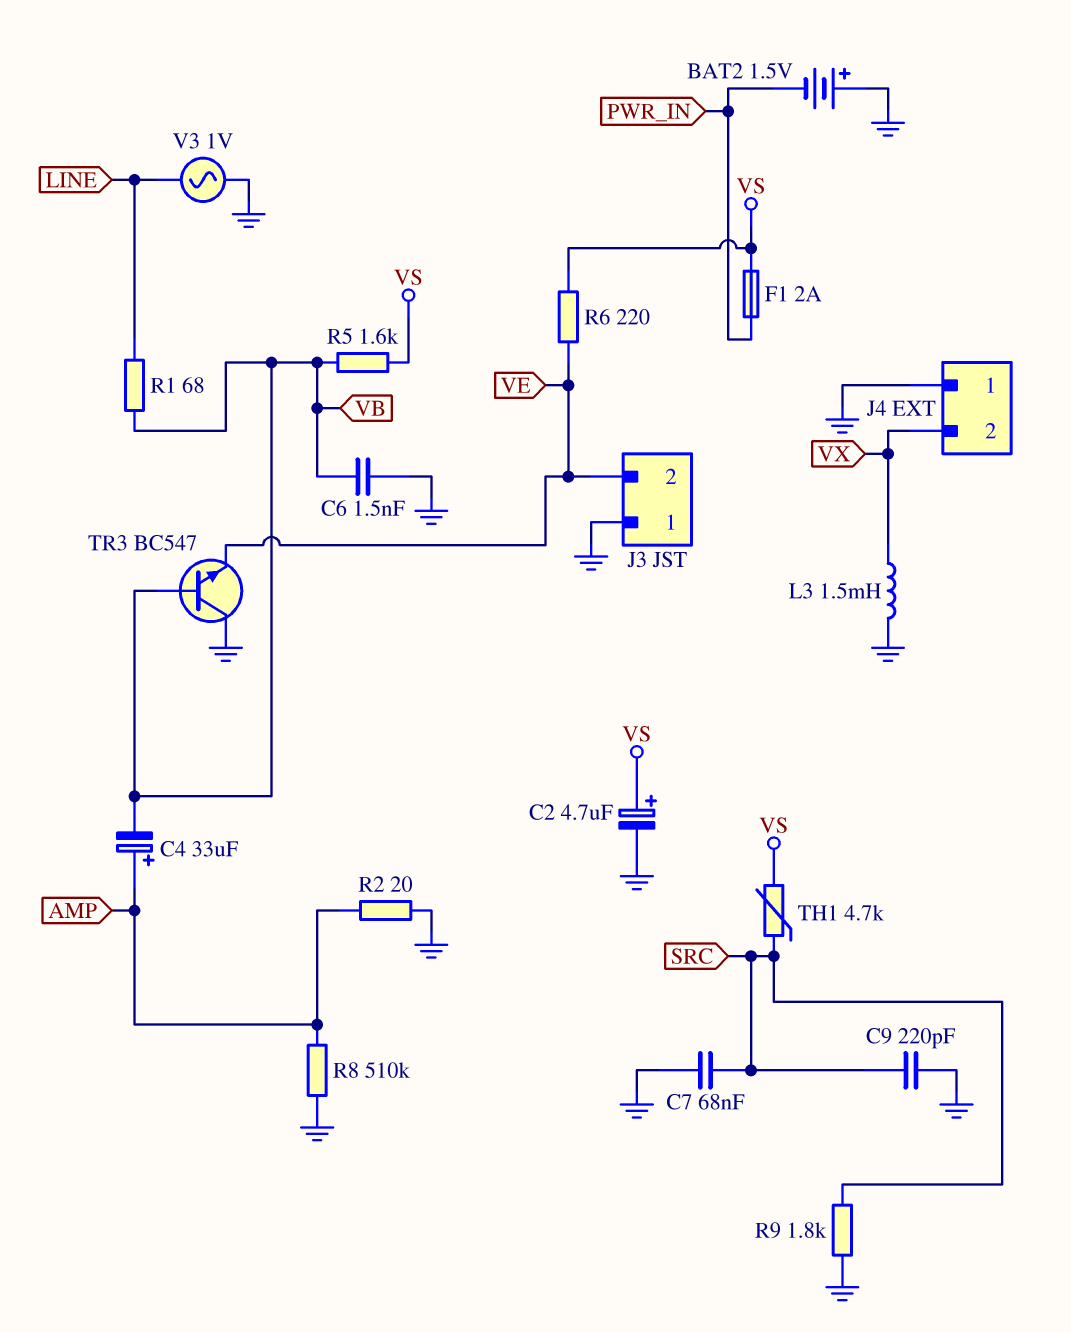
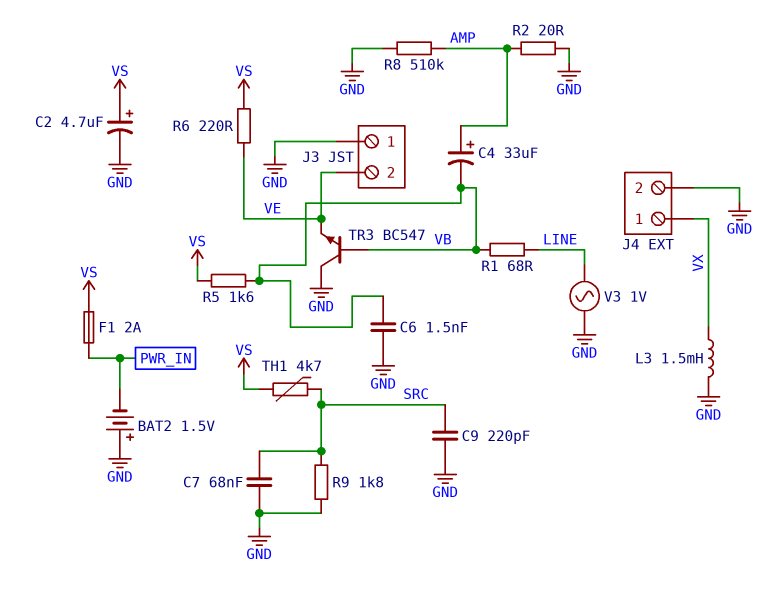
J4 pin 1: GND -> VX
J4 pin 2: VX -> GND

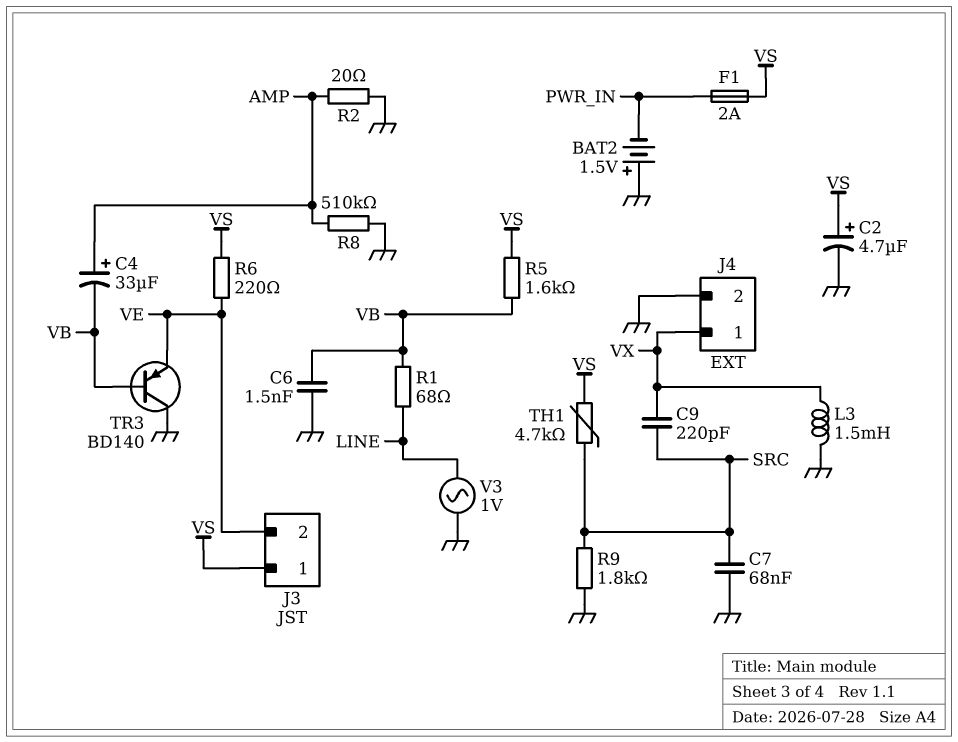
C9: 220pF (GND, SRC) -> 220pF (SRC, VX)
J3 pin 1: GND -> VS
TR3: NPN BC547 (B VB, C GND, E VE) -> PNP BD140 (B VB, C GND, E VE)

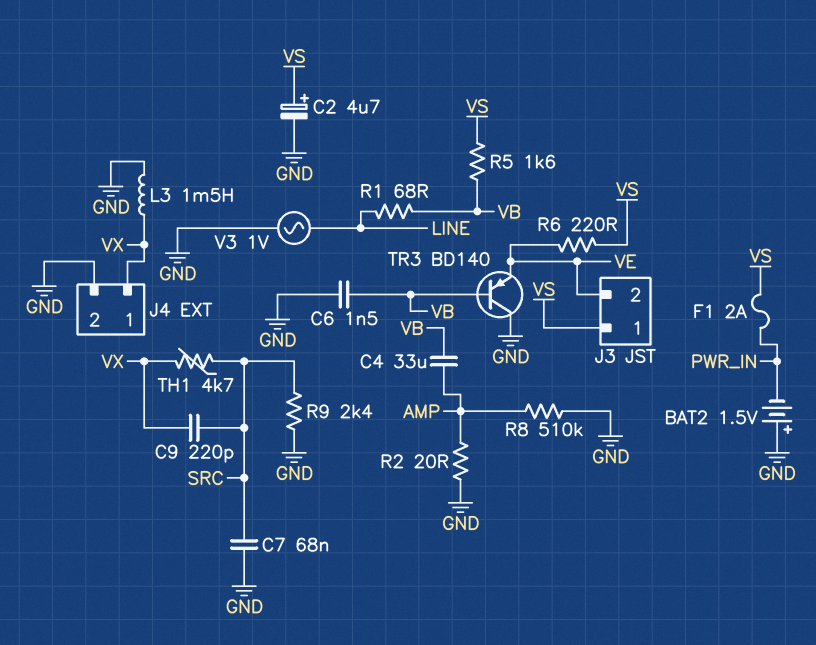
C4: 33uF (plus AMP, minus VB) -> 33uF (AMP, VB)
R9: 1.8k (GND, SRC) -> 2.4k (GND, SRC)
TH1: 4.7k (SRC, VS) -> 4.7k (SRC, VX)

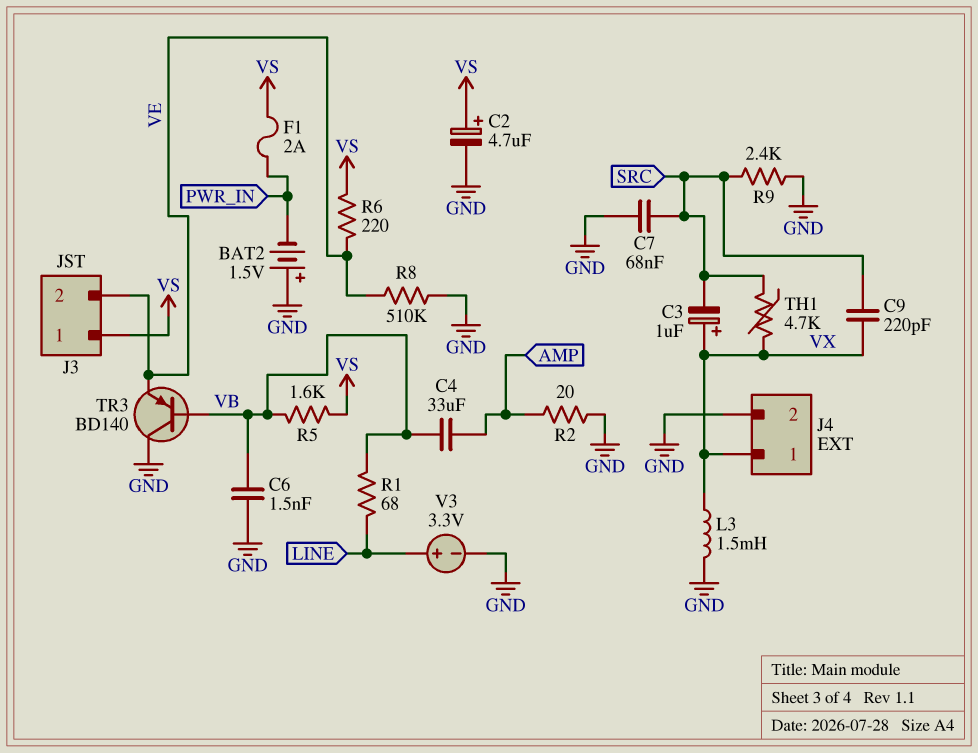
C3: none -> 1uF (plus VX, minus SRC)
R8: 510k (AMP, GND) -> 510k (GND, VE)
V3: AC 1V (GND, LINE) -> 3.3V (plus LINE, minus GND)

